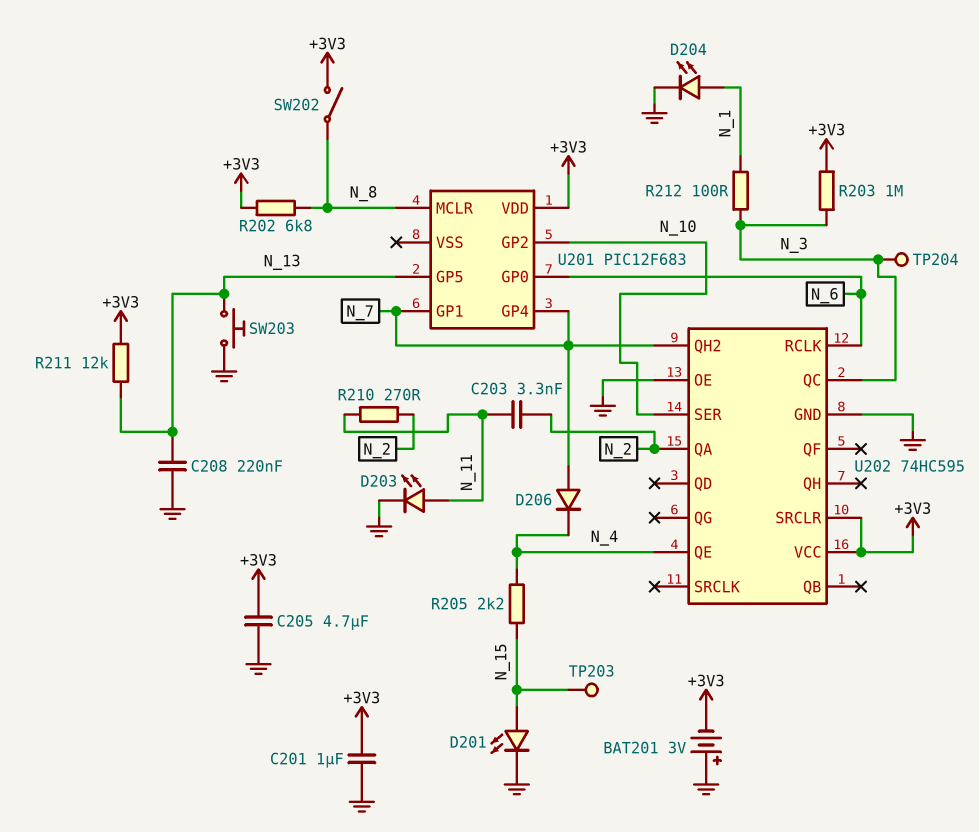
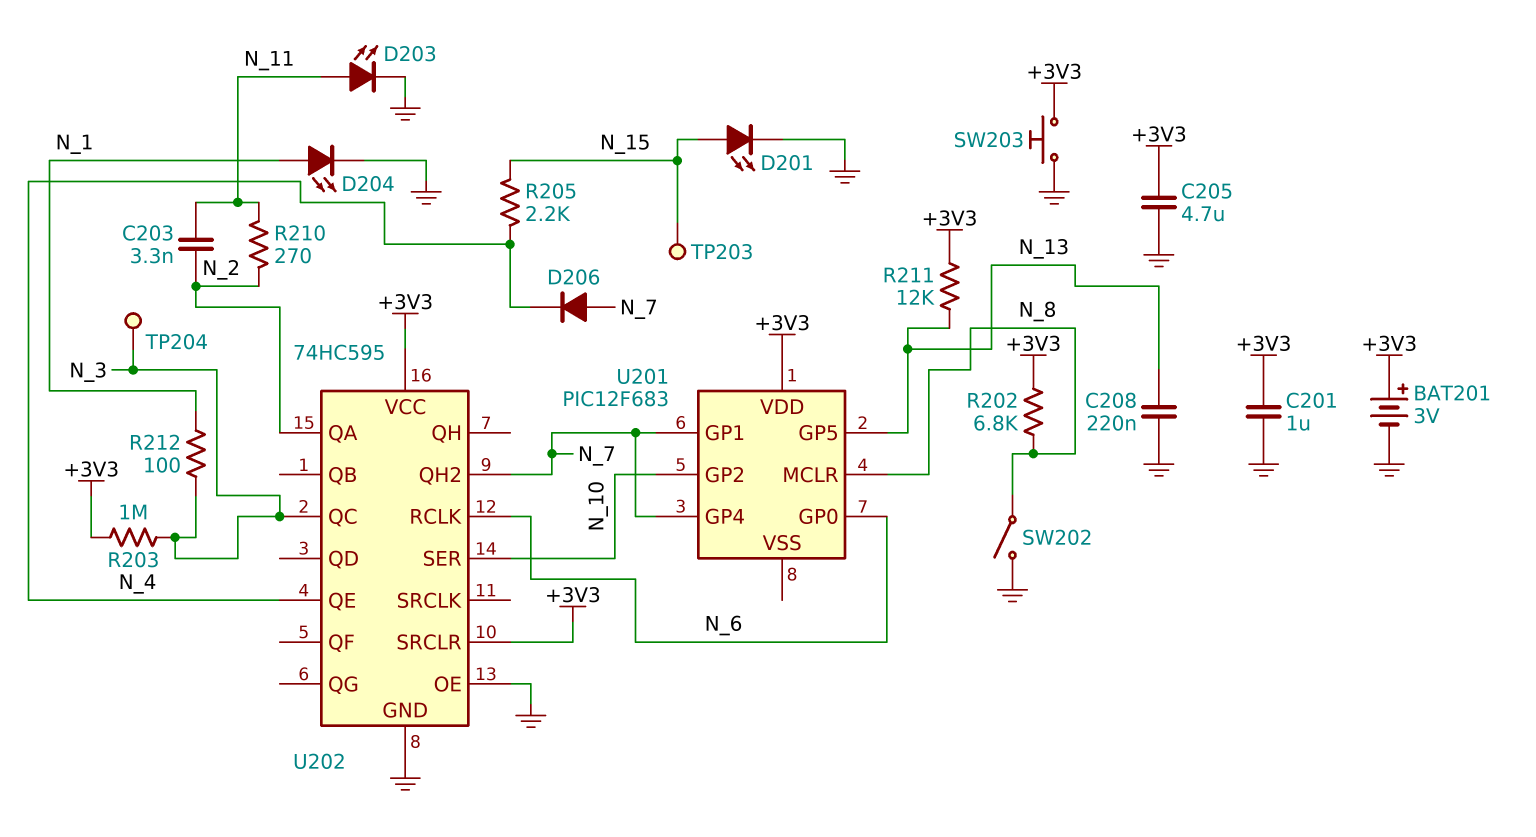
BAT201: 3V (plus GND, minus +3V3) -> 3V (plus +3V3, minus GND)
SW202: switch (+3V3, N_8) -> switch (GND, N_8)
SW203: button (GND, N_13) -> button (+3V3, GND)

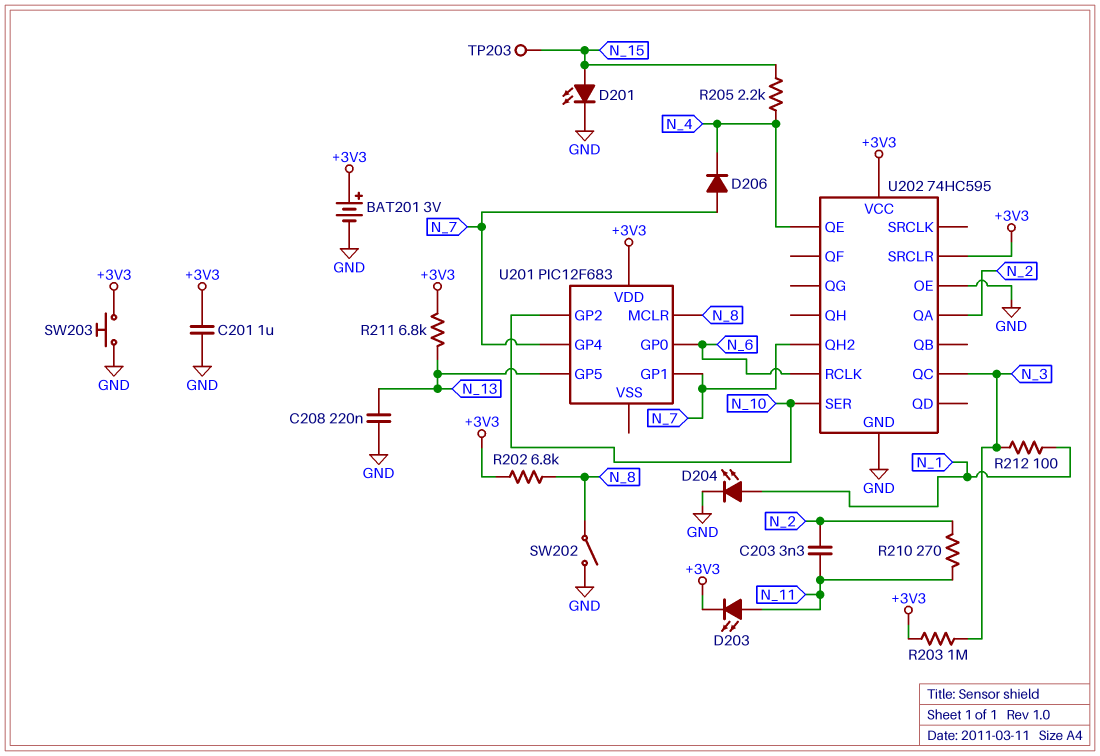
C205: 4.7uF (+3V3, GND) -> none
D203: LED (A N_11, K GND) -> LED (A N_11, K +3V3)
R211: 12k (+3V3, N_13) -> 6.8k (+3V3, N_13)
TP204: test point (N_3) -> none

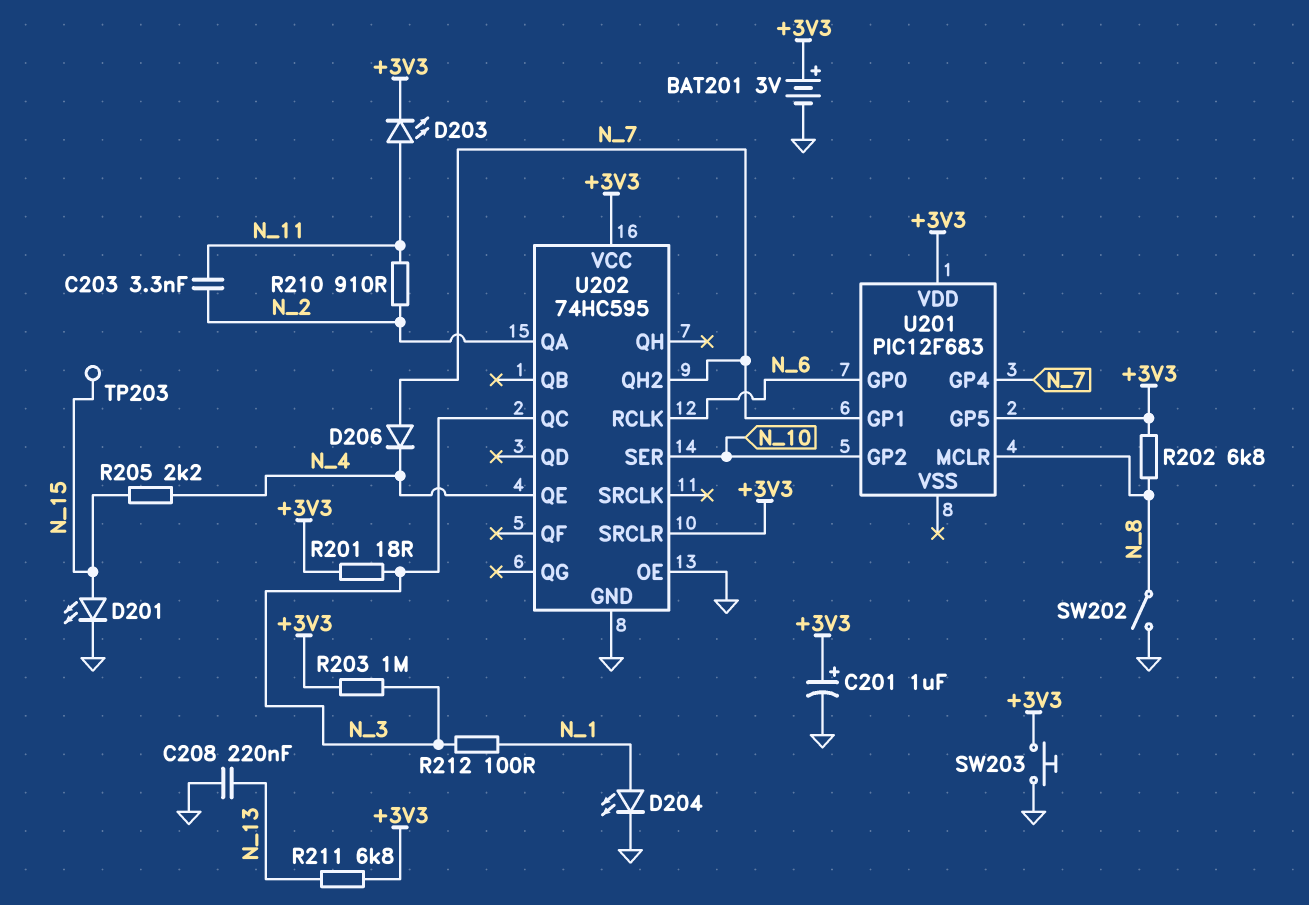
C201: 1uF (+3V3, GND) -> 1uF (plus +3V3, minus GND)
R201: none -> 18 (+3V3, N_3)
R210: 270 (N_2, N_11) -> 910 (N_2, N_11)
U201 pin GP5: N_13 -> +3V3

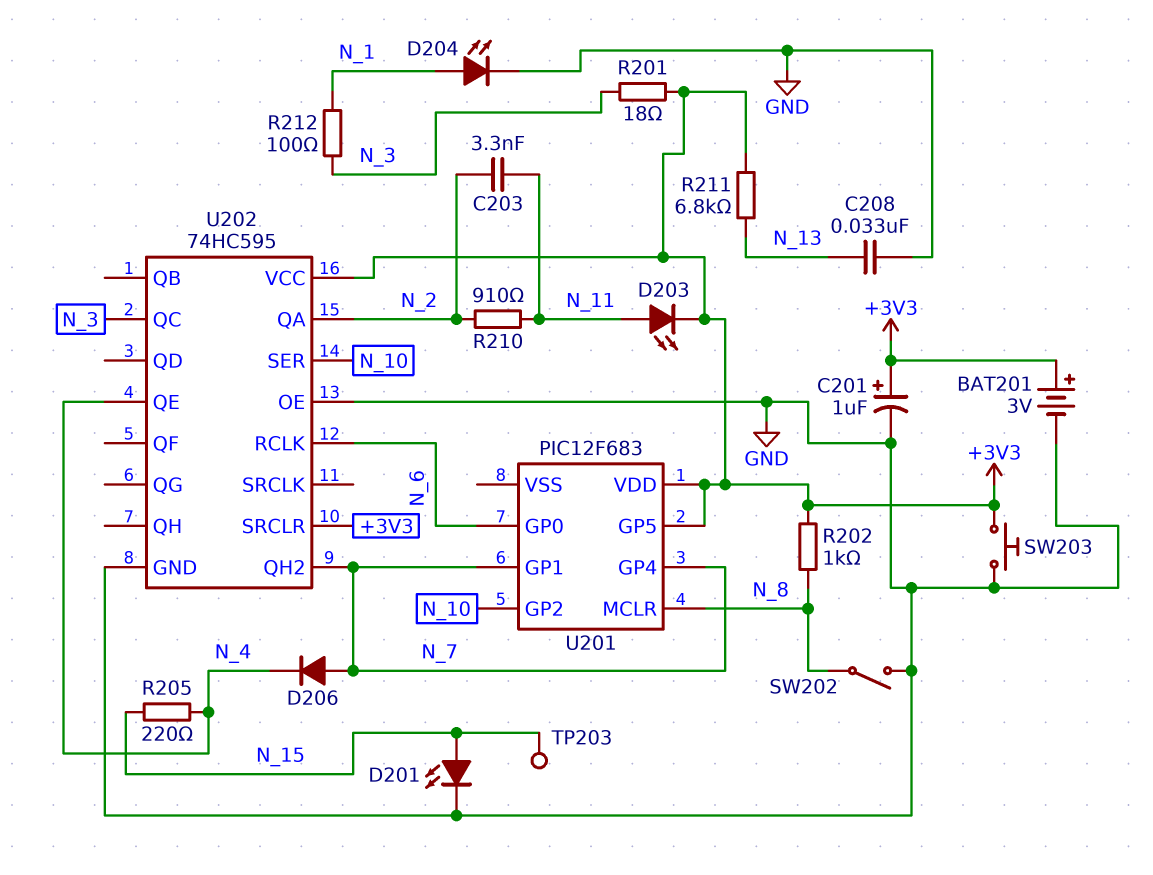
C208: 220nF (GND, N_13) -> 33nF (GND, N_13)
R202: 6.8k (+3V3, N_8) -> 1k (+3V3, N_8)
R203: 1M (+3V3, N_3) -> none
R205: 2.2k (N_4, N_15) -> 220 (N_4, N_15)

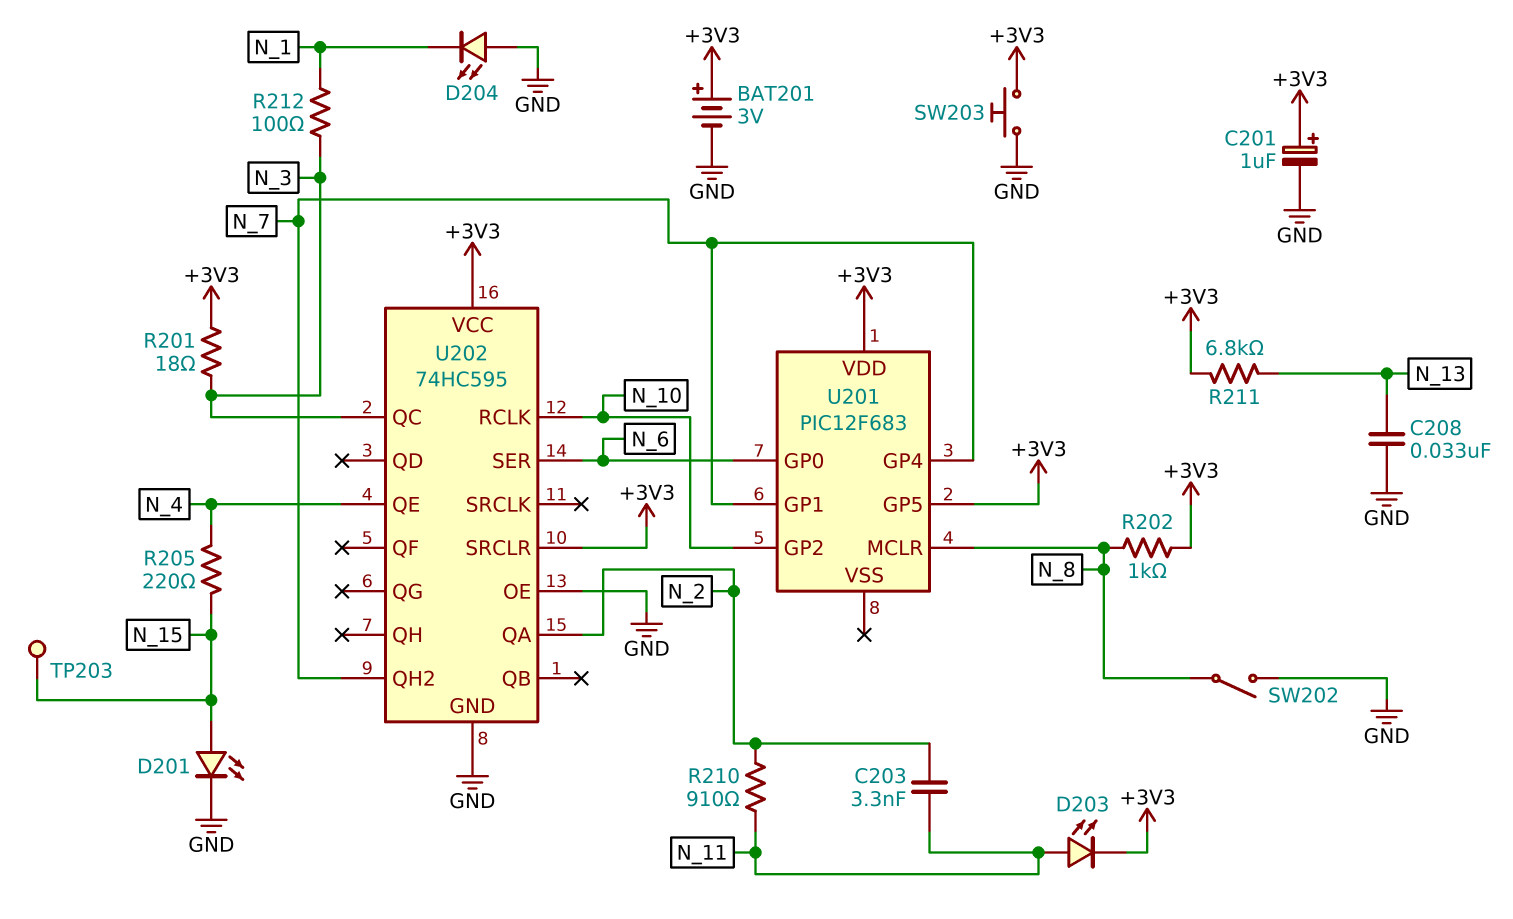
D204: LED (A N_1, K GND) -> LED (A GND, K N_1)
D206: diode (A N_7, K N_4) -> none
U202 pin RCLK: N_6 -> N_10
U202 pin SER: N_10 -> N_6

